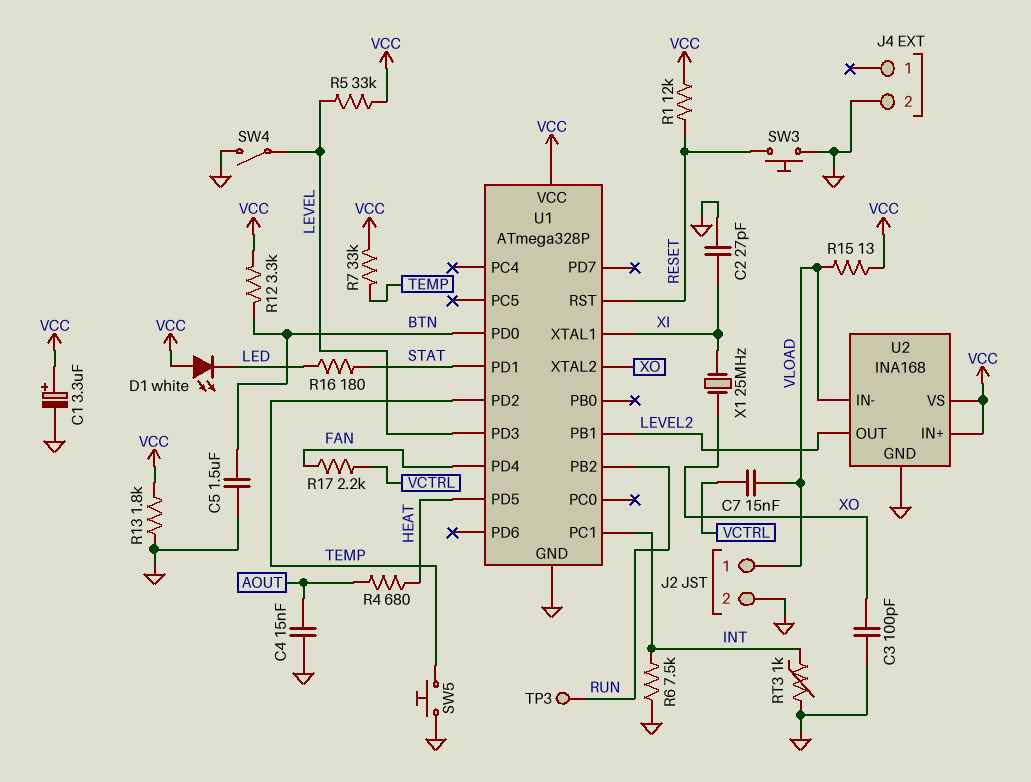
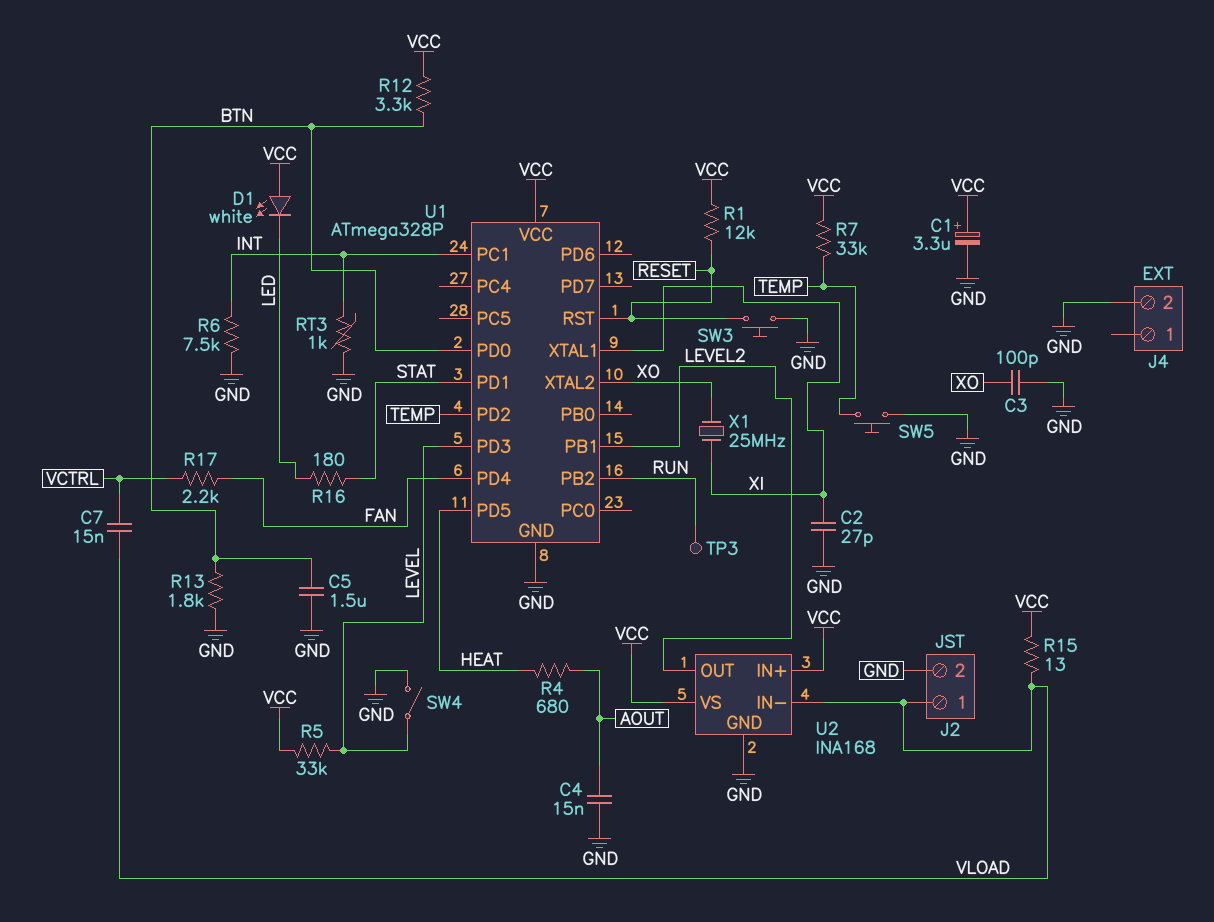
R13: 1.8k (GND, VCC) -> 1.8k (BTN, GND)

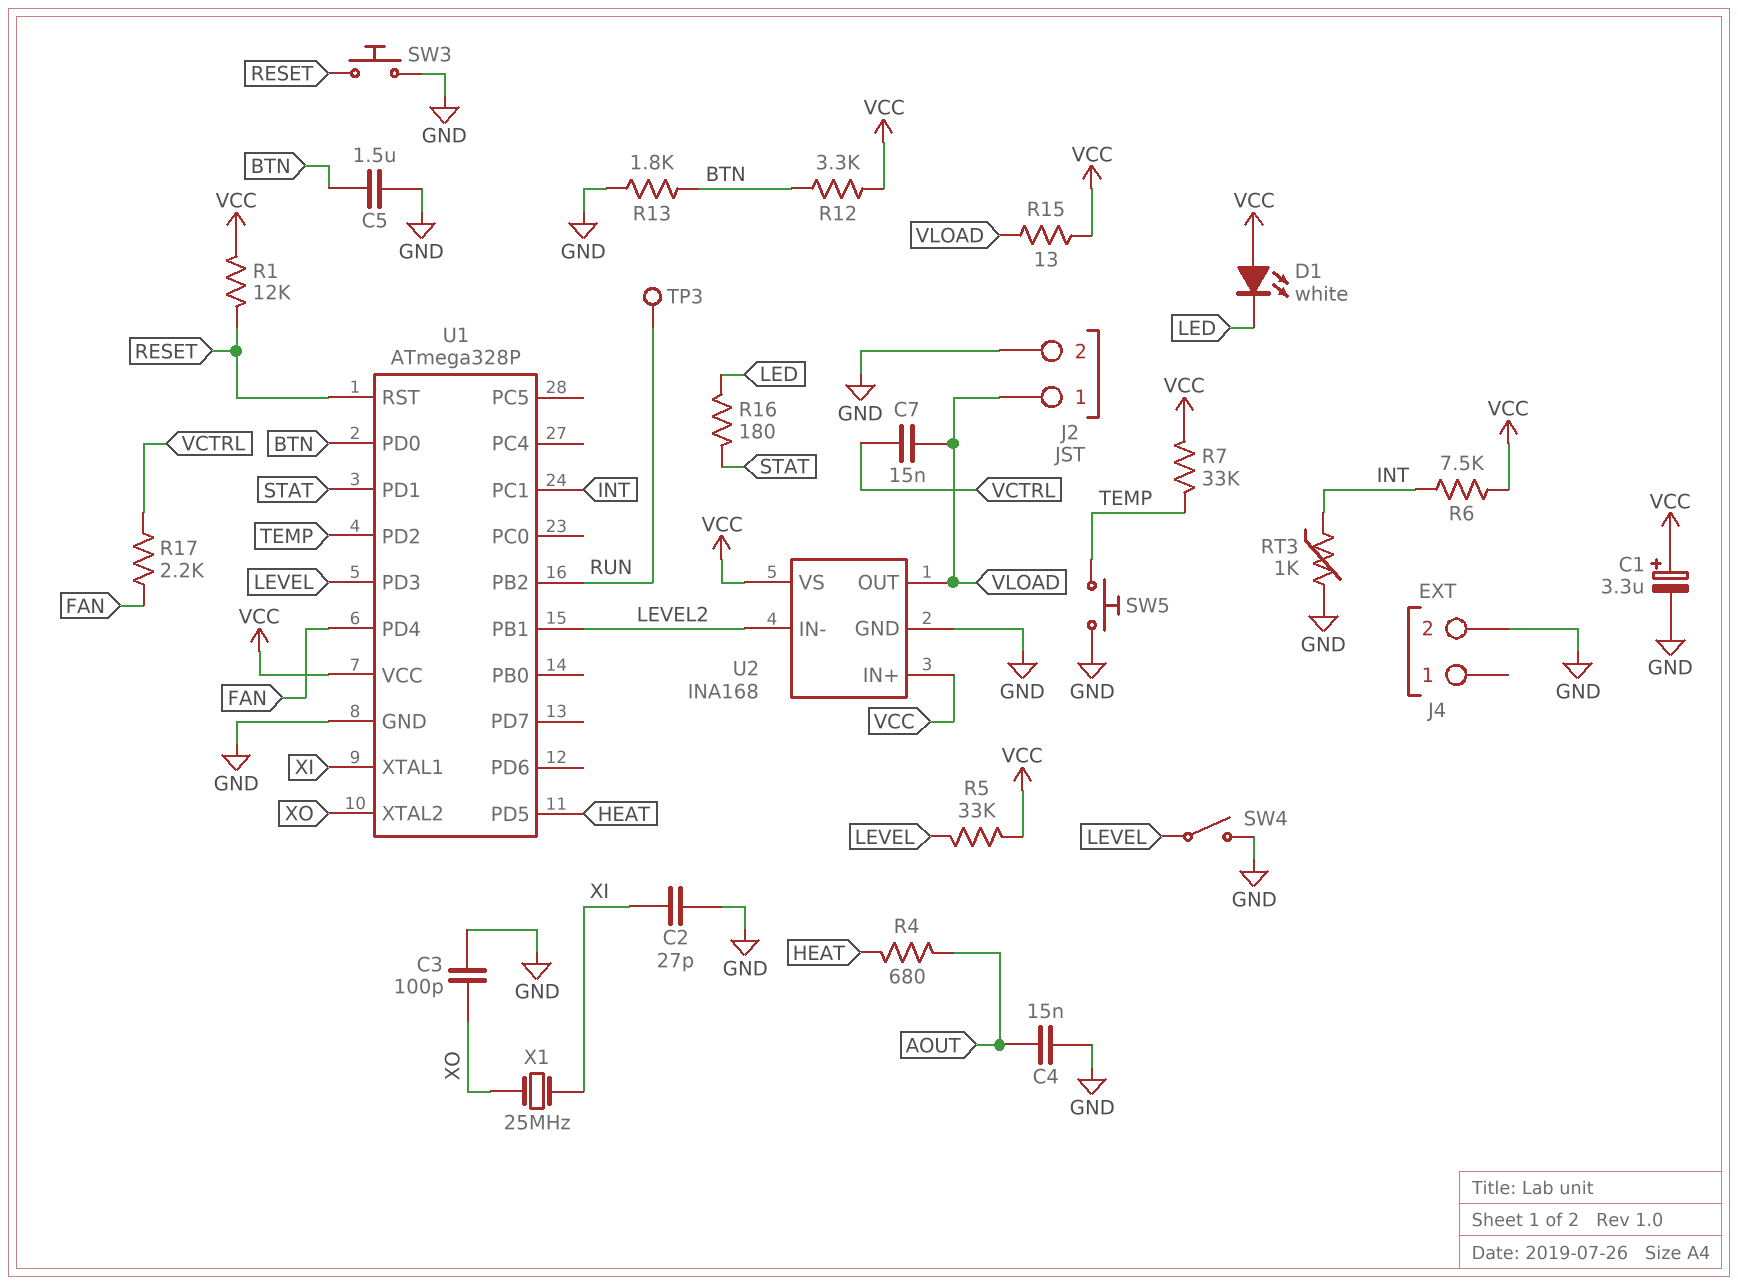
R6: 7.5k (GND, INT) -> 7.5k (INT, VCC)
U2 pin IN-: VLOAD -> LEVEL2
U2 pin OUT: LEVEL2 -> VLOAD

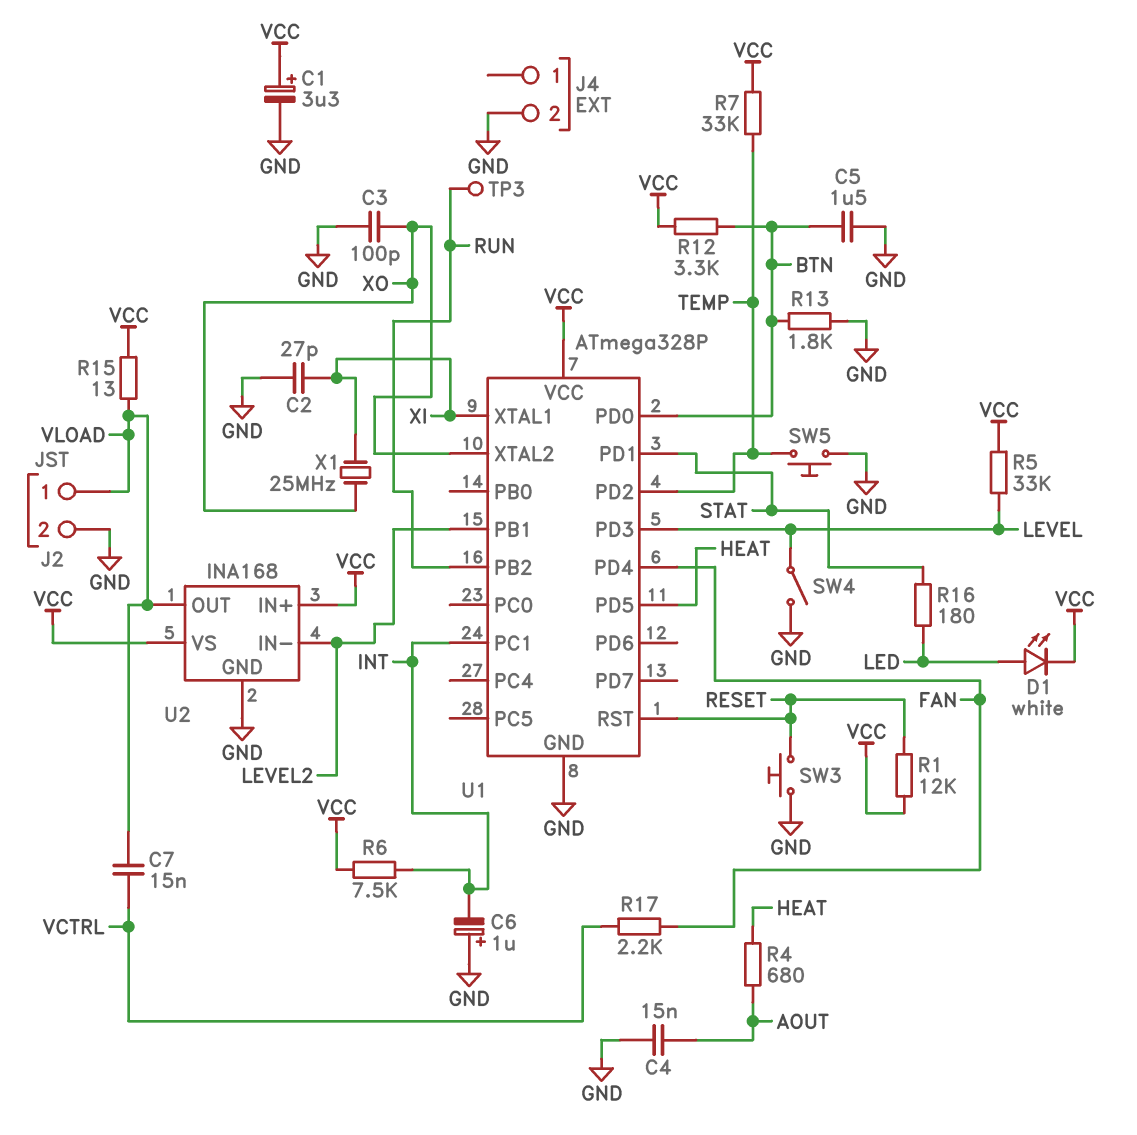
C6: none -> 1uF (plus GND, minus INT)
D1: LED white (A VCC, K LED) -> LED white (A LED, K VCC)
RT3: 1k (GND, INT) -> none

